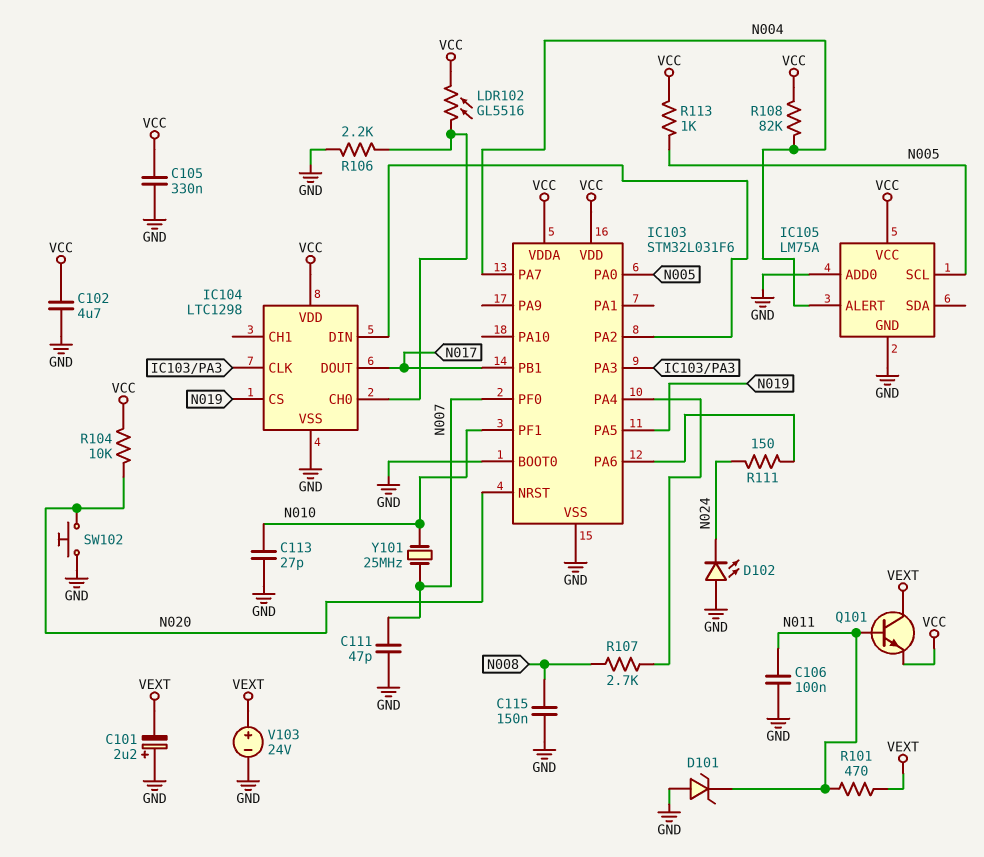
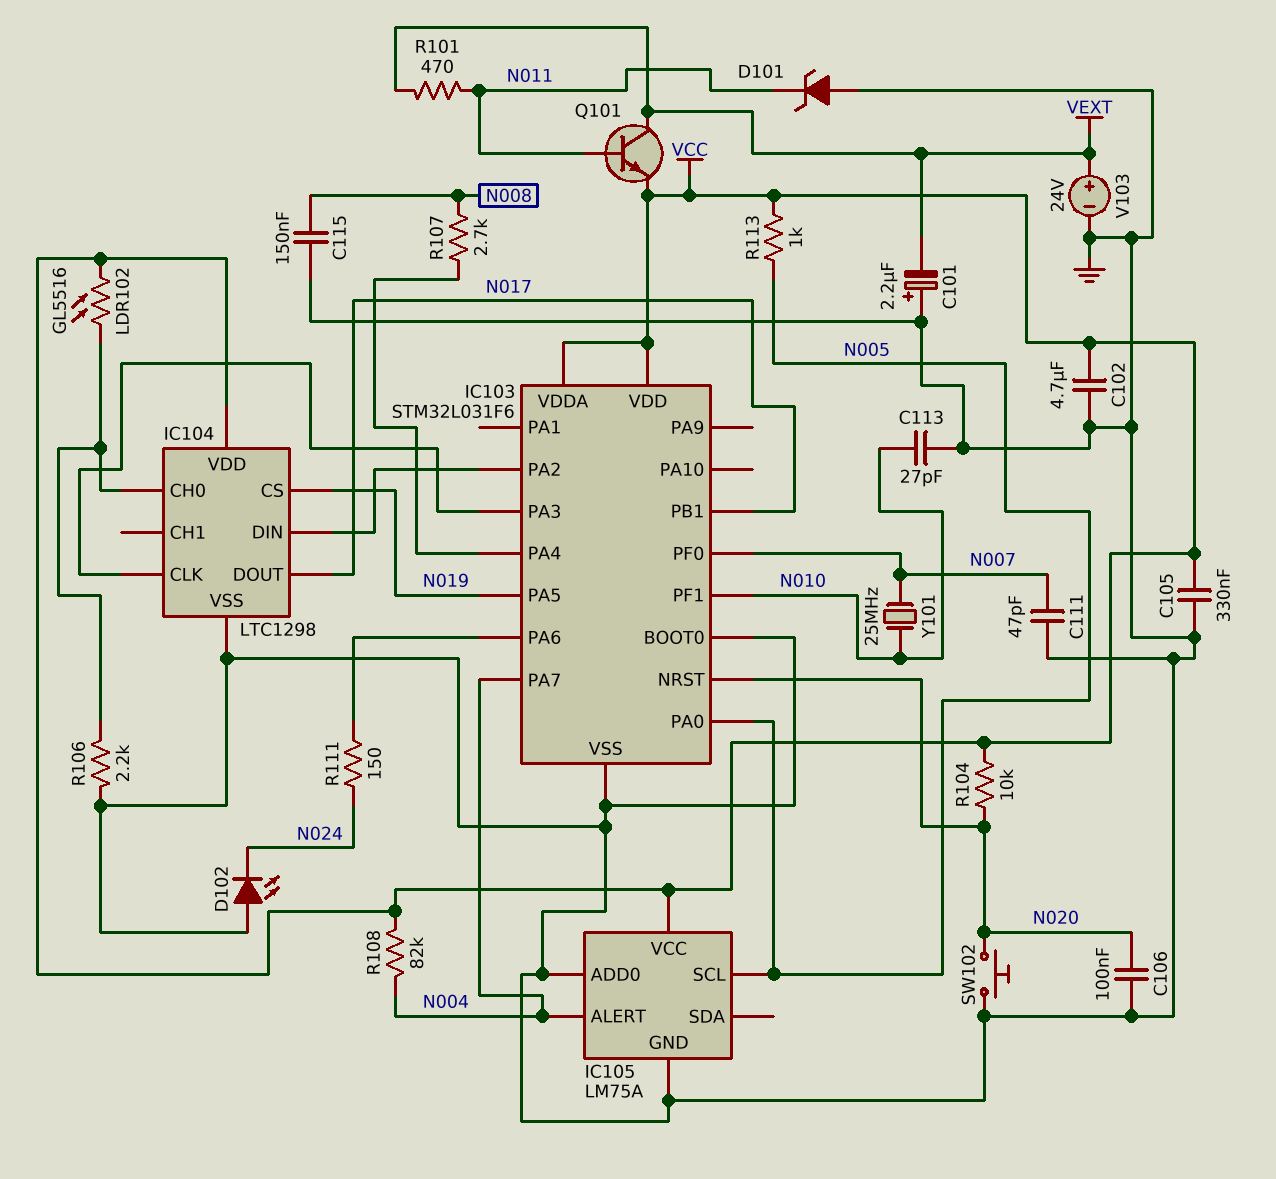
C106: 100nF (GND, N011) -> 100nF (GND, N020)

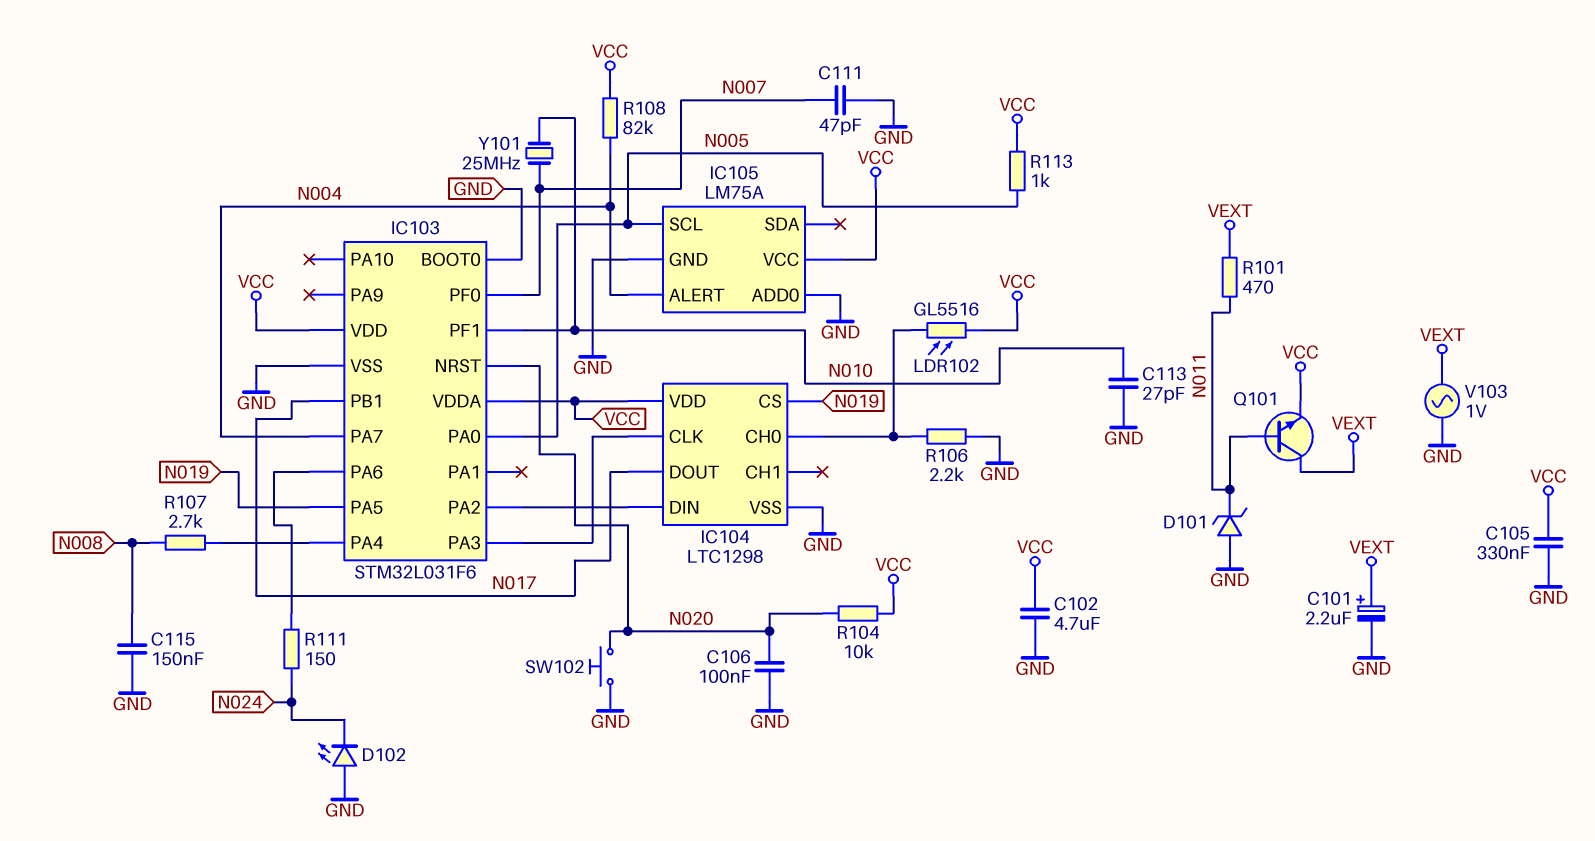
C101: 2.2uF (plus GND, minus VEXT) -> 2.2uF (plus VEXT, minus GND)
V103: 24V (plus VEXT, minus GND) -> AC 1V (GND, VEXT)

